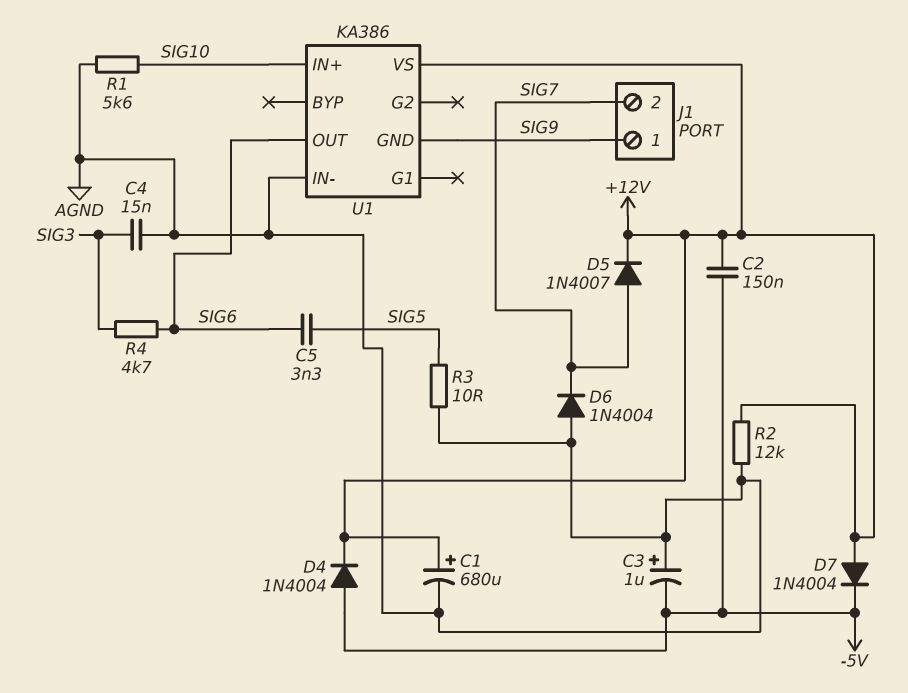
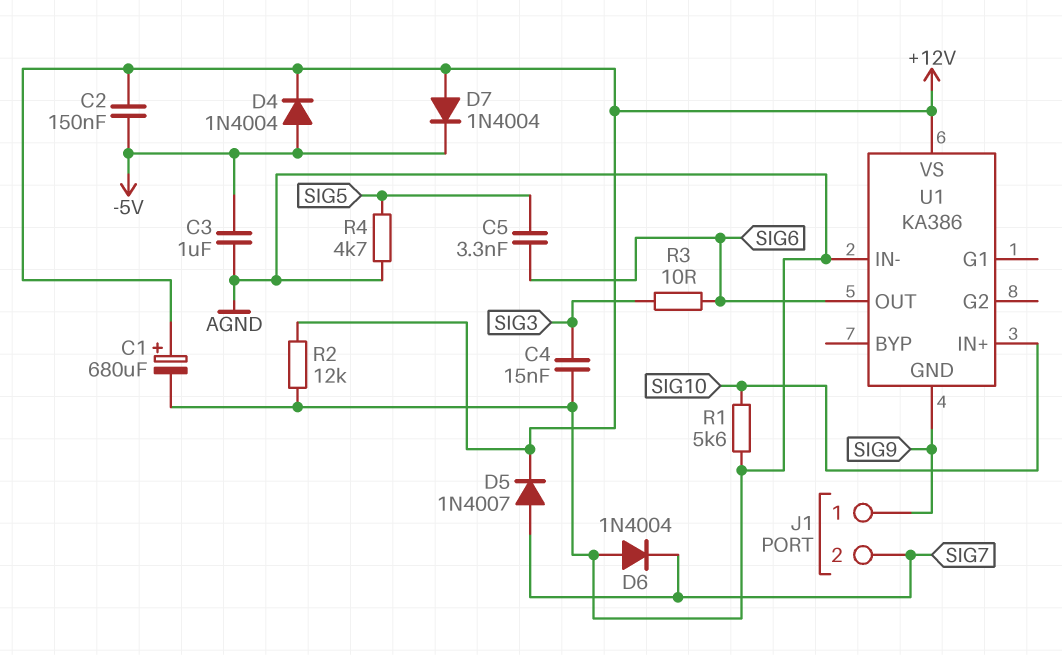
C3: 1uF (plus AGND, minus -5V) -> 1uF (-5V, AGND)
R3: 10 (AGND, SIG5) -> 10 (SIG3, SIG6)
R4: 4.7k (SIG3, SIG6) -> 4.7k (AGND, SIG5)

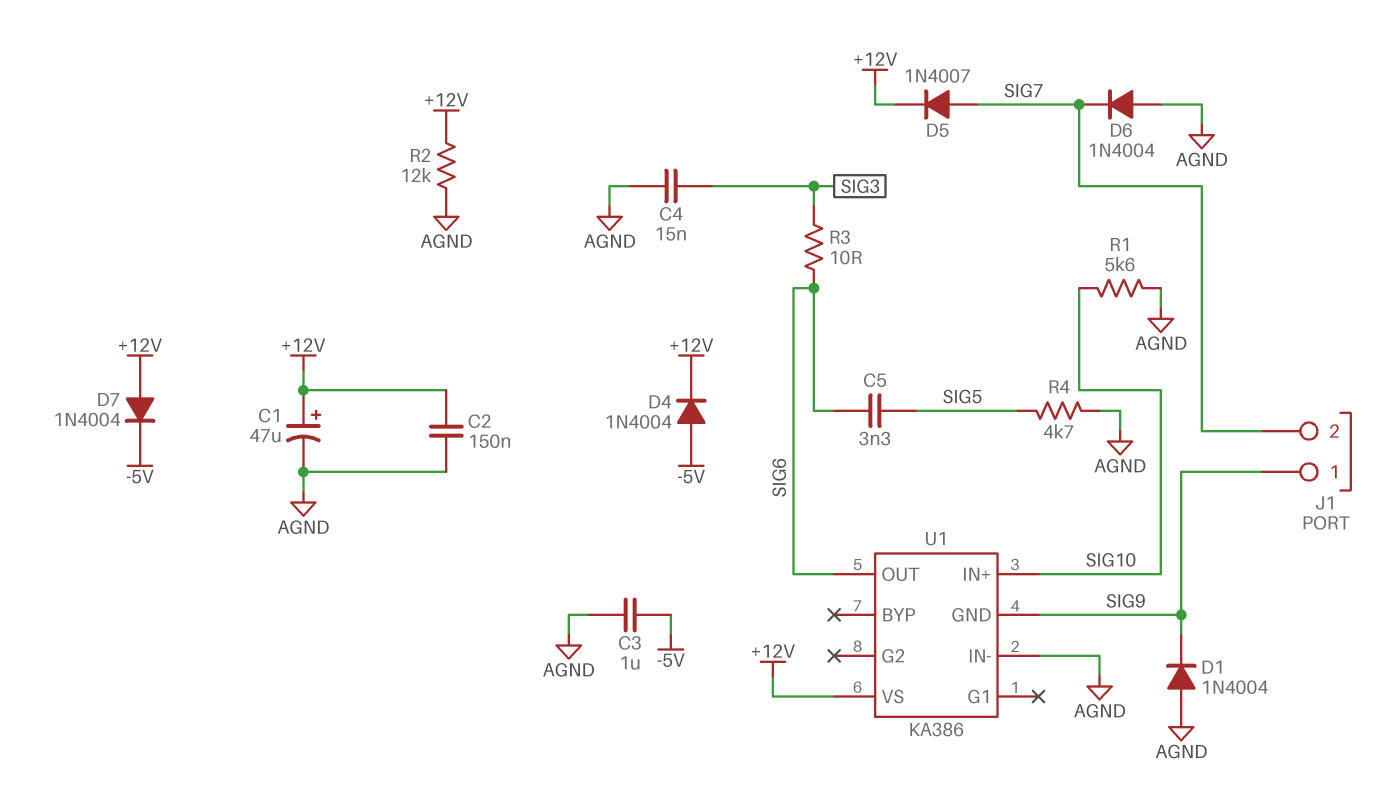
C1: 680uF (plus +12V, minus AGND) -> 47uF (plus +12V, minus AGND)
C2: 150nF (+12V, -5V) -> 150nF (+12V, AGND)
D1: none -> diode 1N4004 (A AGND, K SIG9)

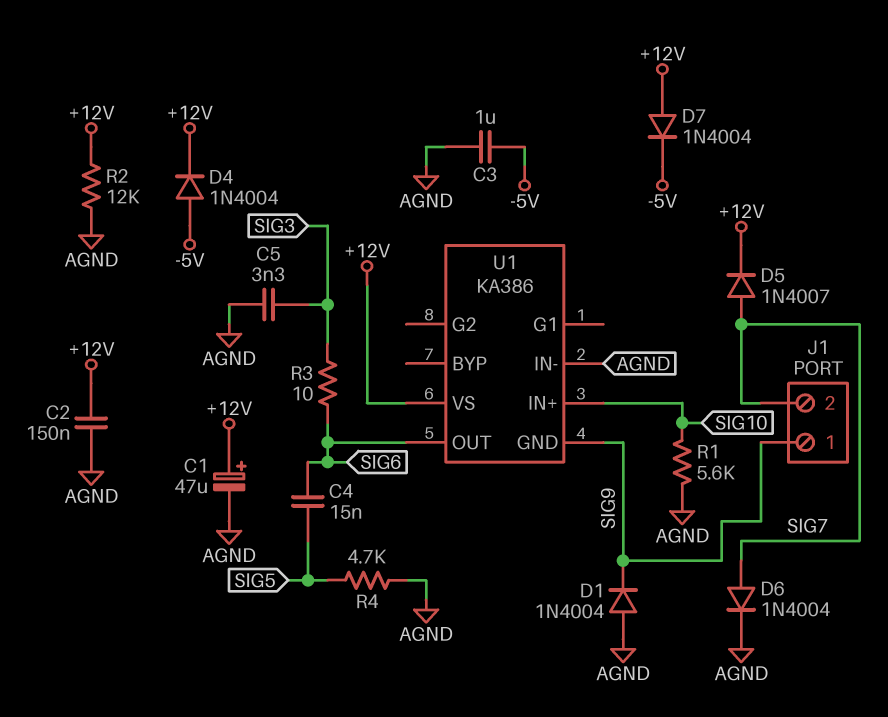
C4: 15nF (AGND, SIG3) -> 15nF (SIG5, SIG6)
C5: 3.3nF (SIG5, SIG6) -> 3.3nF (AGND, SIG3)
D6: diode 1N4004 (A AGND, K SIG7) -> diode 1N4004 (A SIG7, K AGND)

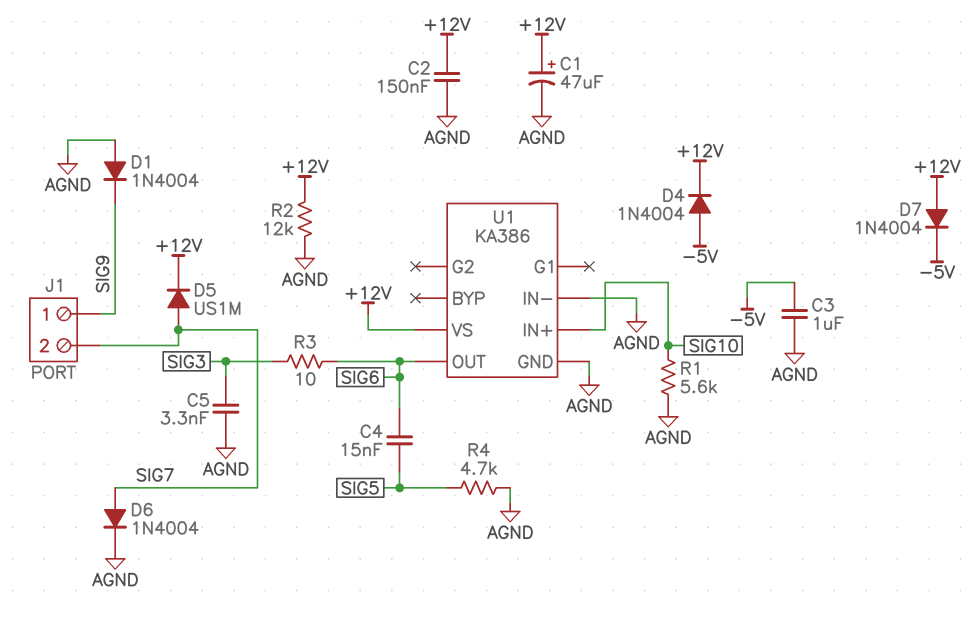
D5: diode 1N4007 (A SIG7, K +12V) -> diode US1M (A SIG7, K +12V)
U1 pin GND: SIG9 -> AGND

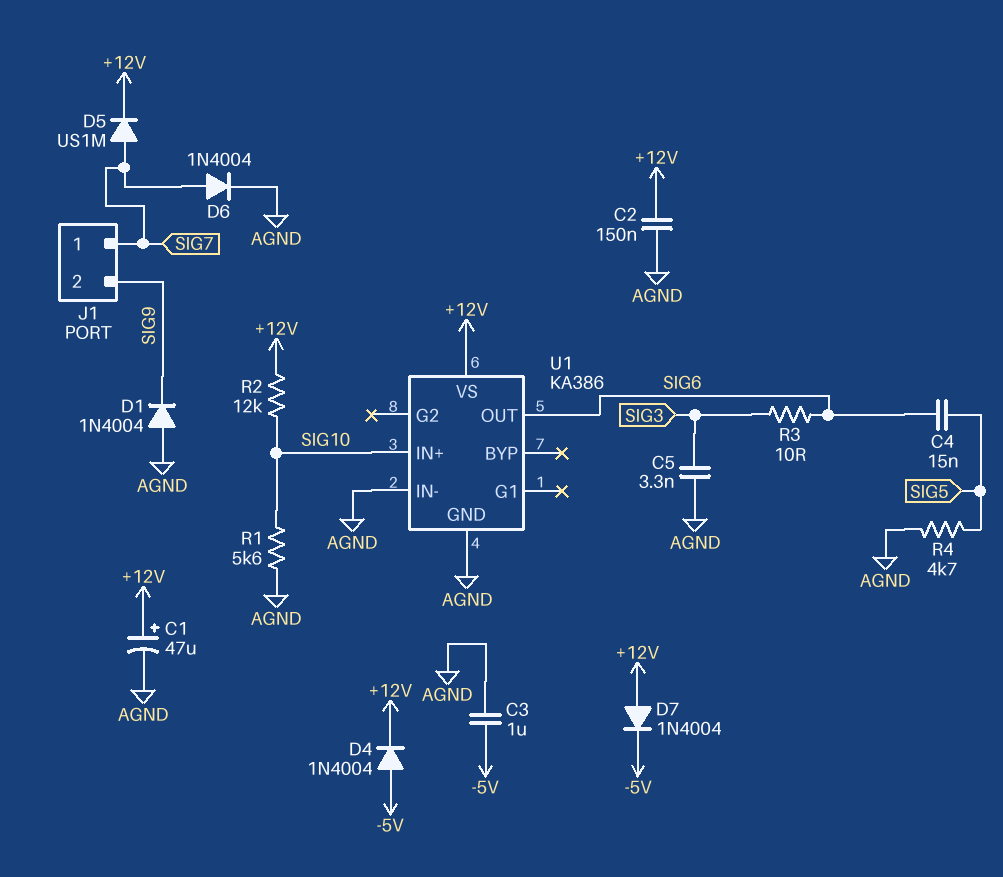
J1 pin 1: SIG9 -> SIG7
J1 pin 2: SIG7 -> SIG9
R2: 12k (+12V, AGND) -> 12k (+12V, SIG10)

